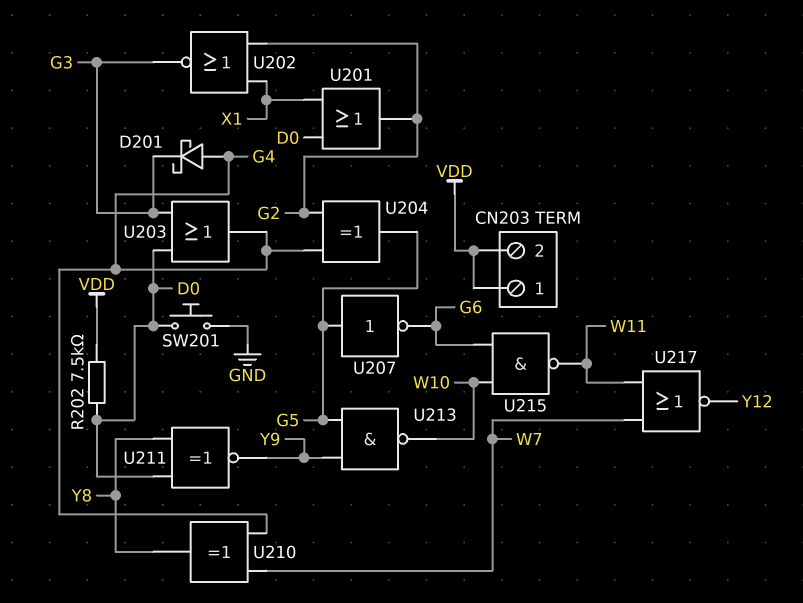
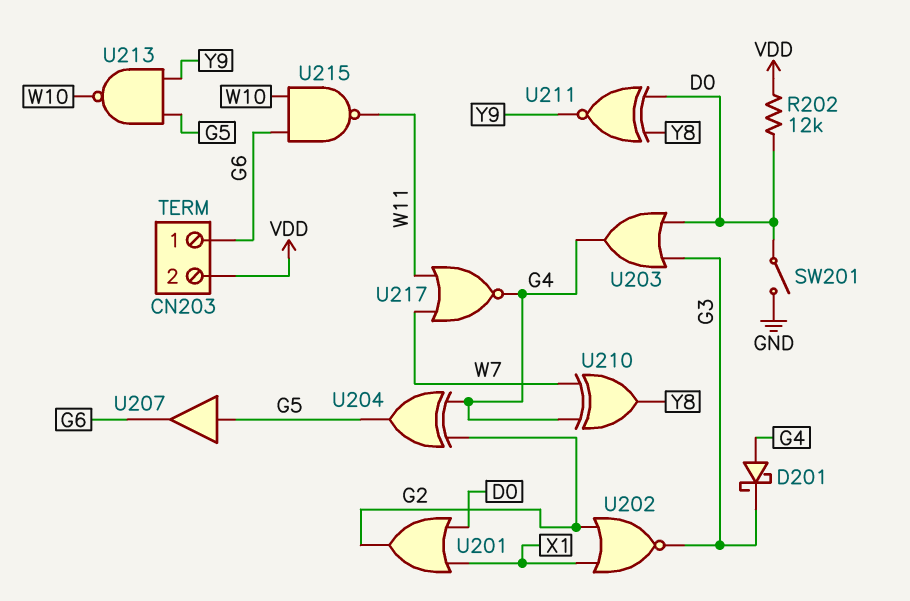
CN203 pin 1: VDD -> G6
R202: 7.5k (D0, VDD) -> 12k (D0, VDD)
SW201: button (D0, GND) -> switch (D0, GND)
U207: NOT (in G5, out G6) -> buffer (in G5, out G6)
U217: NOR (in W7, in W11, out Y12) -> NOR (in W7, in W11, out G4)

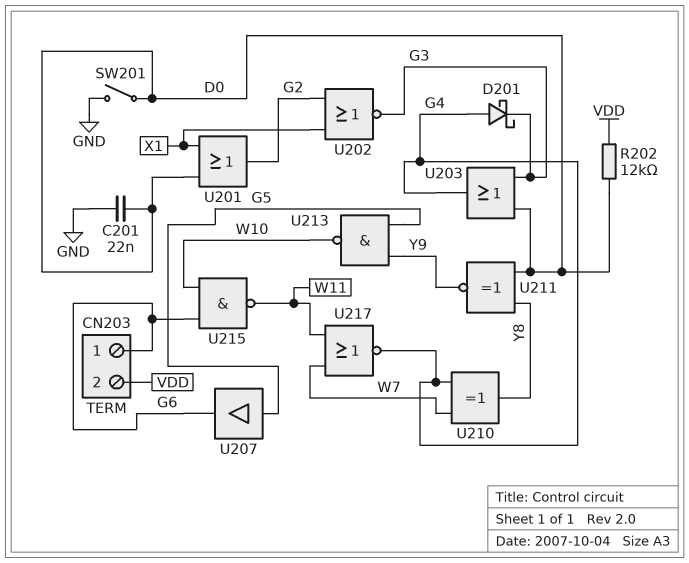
C201: none -> 22nF (D0, GND)
U204: XOR (in G2, in G4, out G5) -> none

